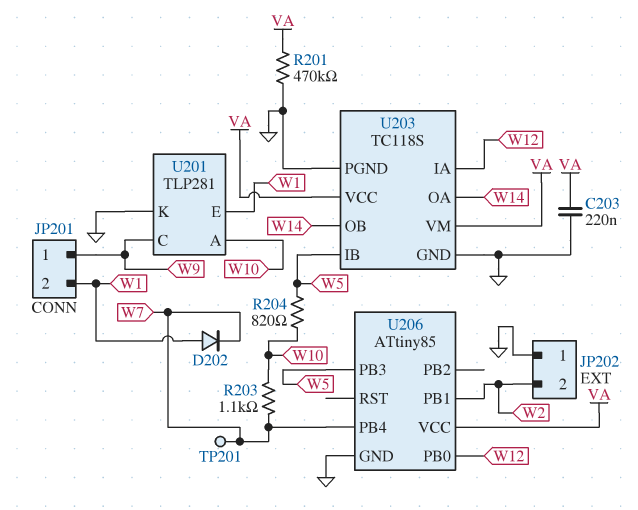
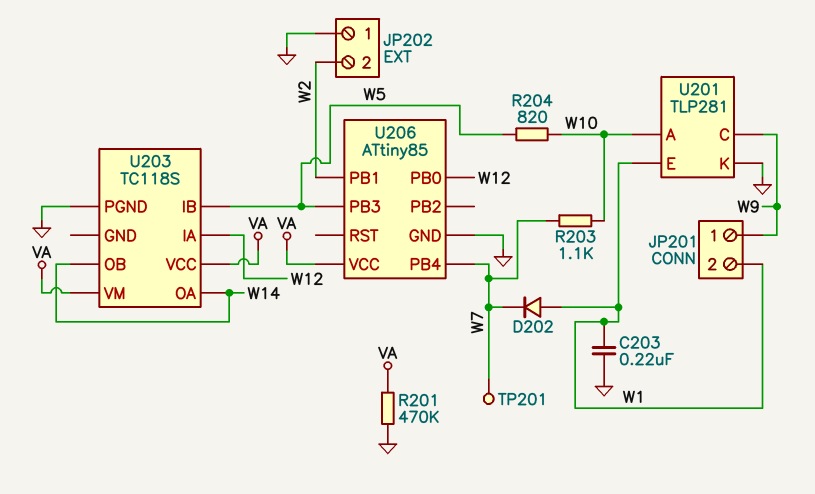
C203: 220nF (GND, VA) -> 220nF (GND, W1)
U203 pin GND: GND -> none

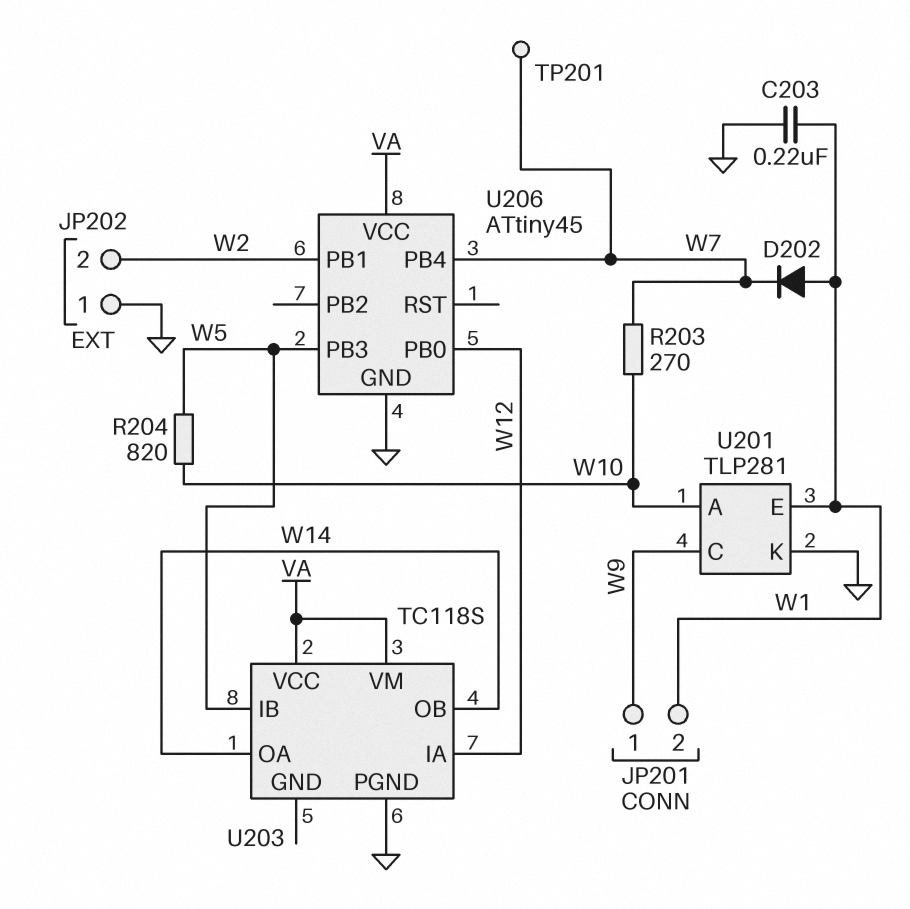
R201: 470k (GND, VA) -> none
R203: 1.1k (W7, W10) -> 270 (W7, W10)
U206: ATtiny85 -> ATtiny45

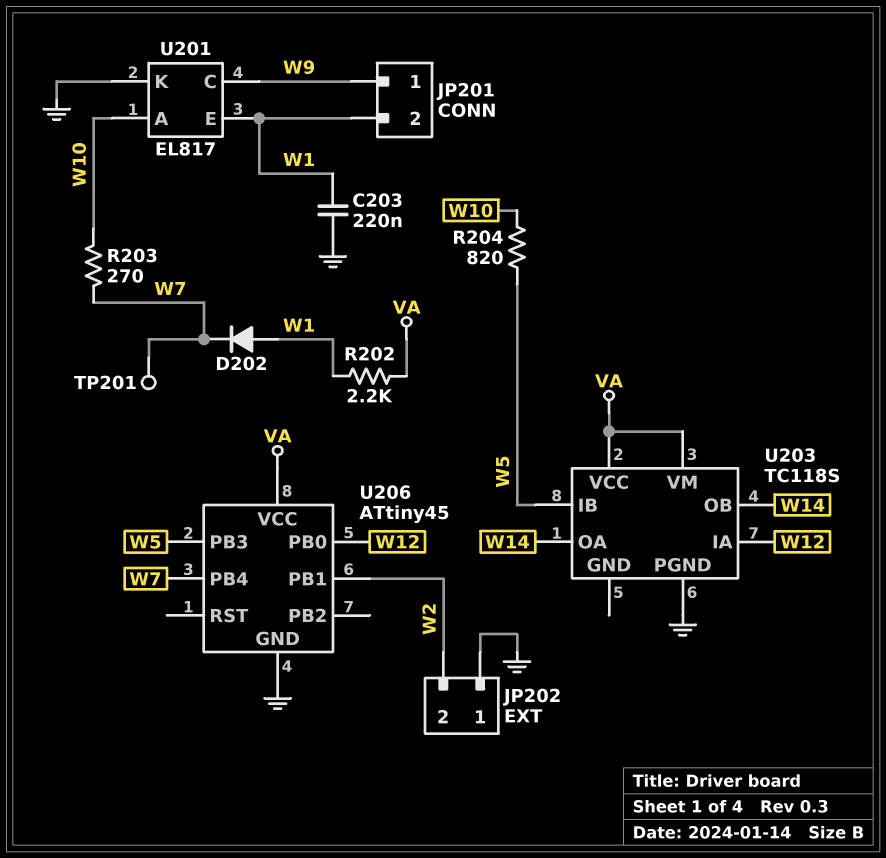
R202: none -> 2.2k (VA, W1)
U201: TLP281 -> EL817

